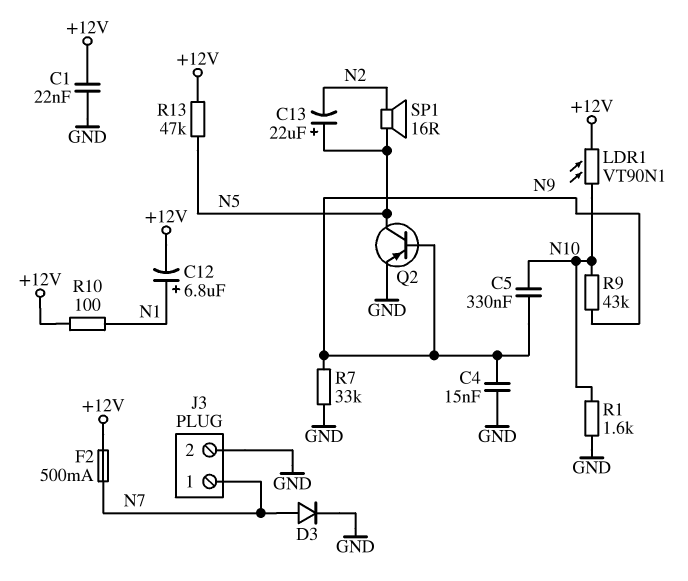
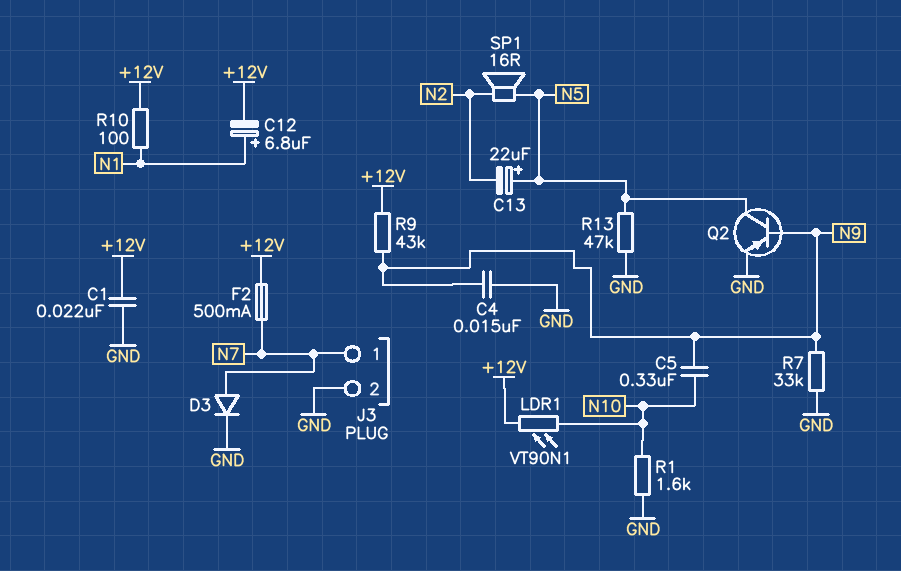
R9: 43k (N9, N10) -> 43k (+12V, N9)
R13: 47k (+12V, N5) -> 47k (GND, N5)

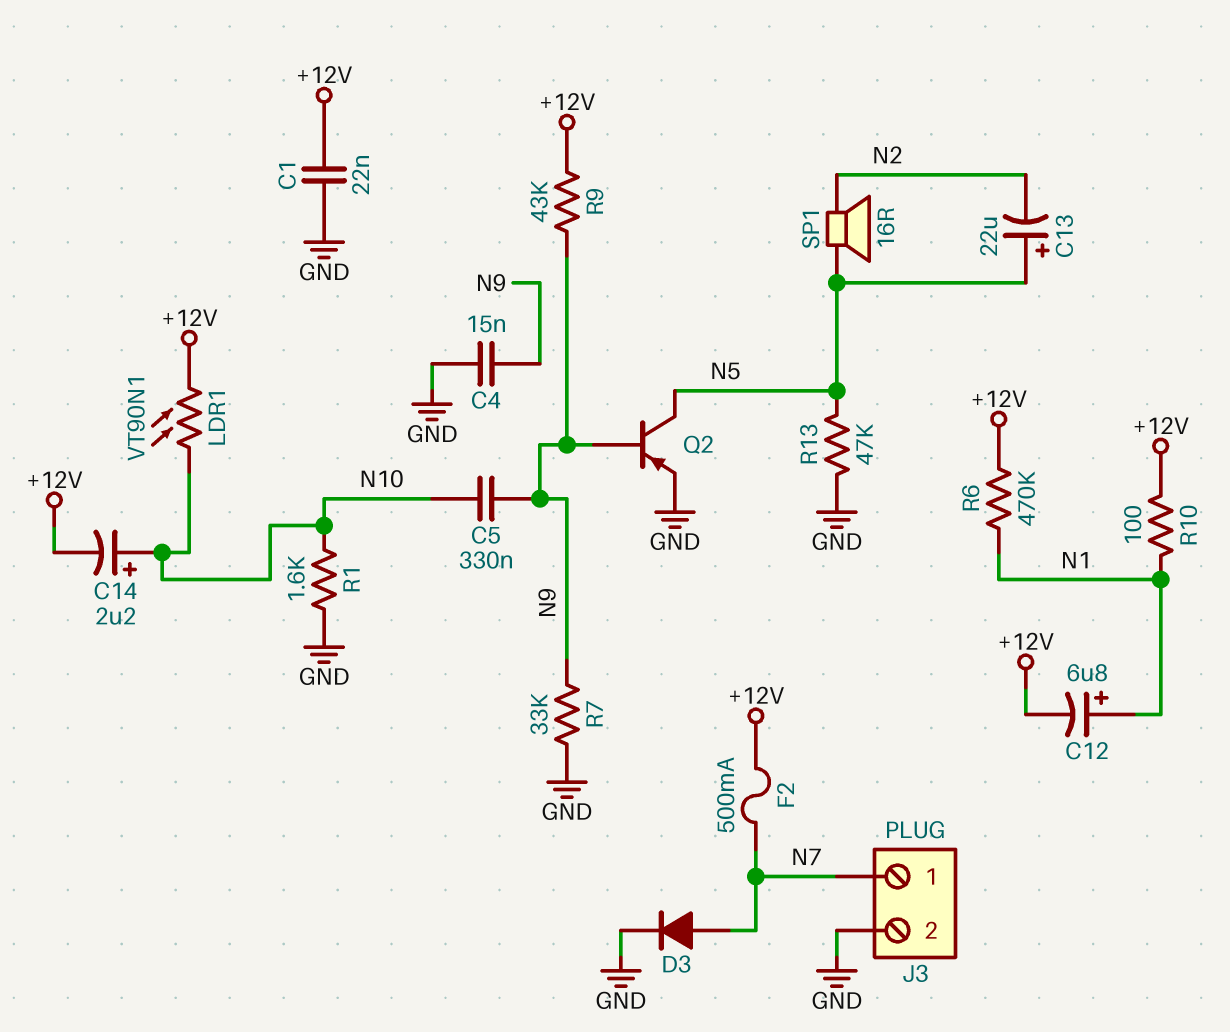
C14: none -> 2.2uF (plus N10, minus +12V)
R6: none -> 470k (+12V, N1)

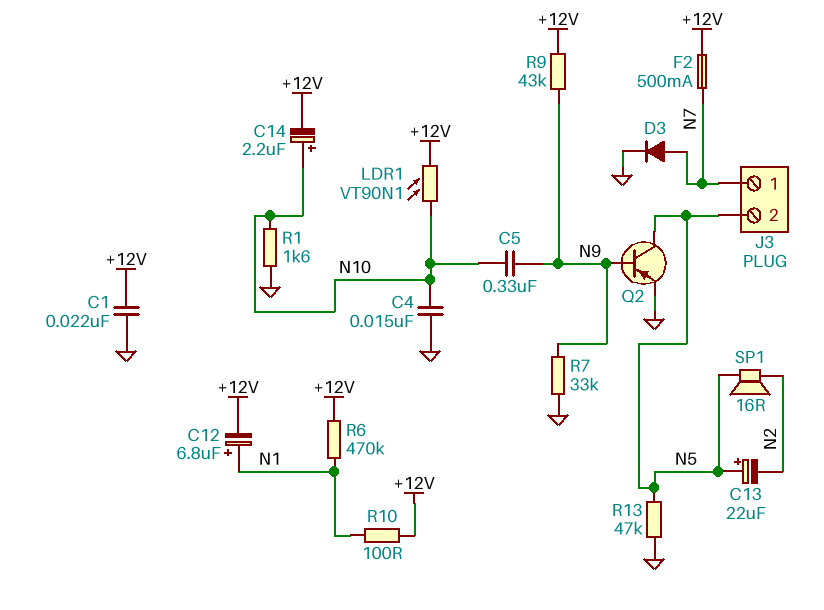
C4: 15nF (GND, N9) -> 15nF (GND, N10)
J3 pin 2: GND -> N5

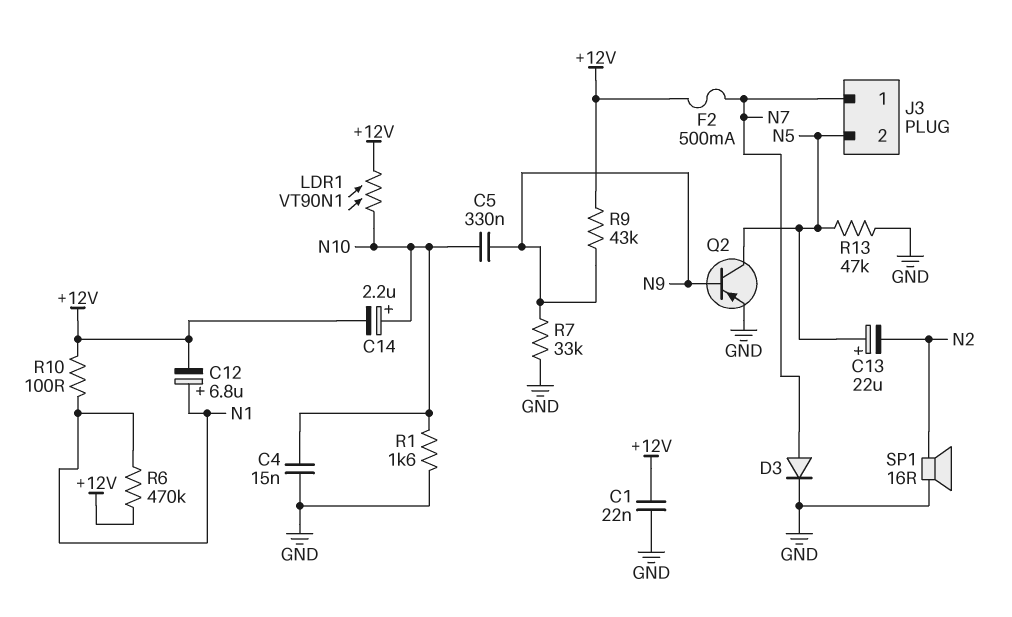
SP1: speaker 16R (N2, N5) -> speaker 16R (GND, N2)

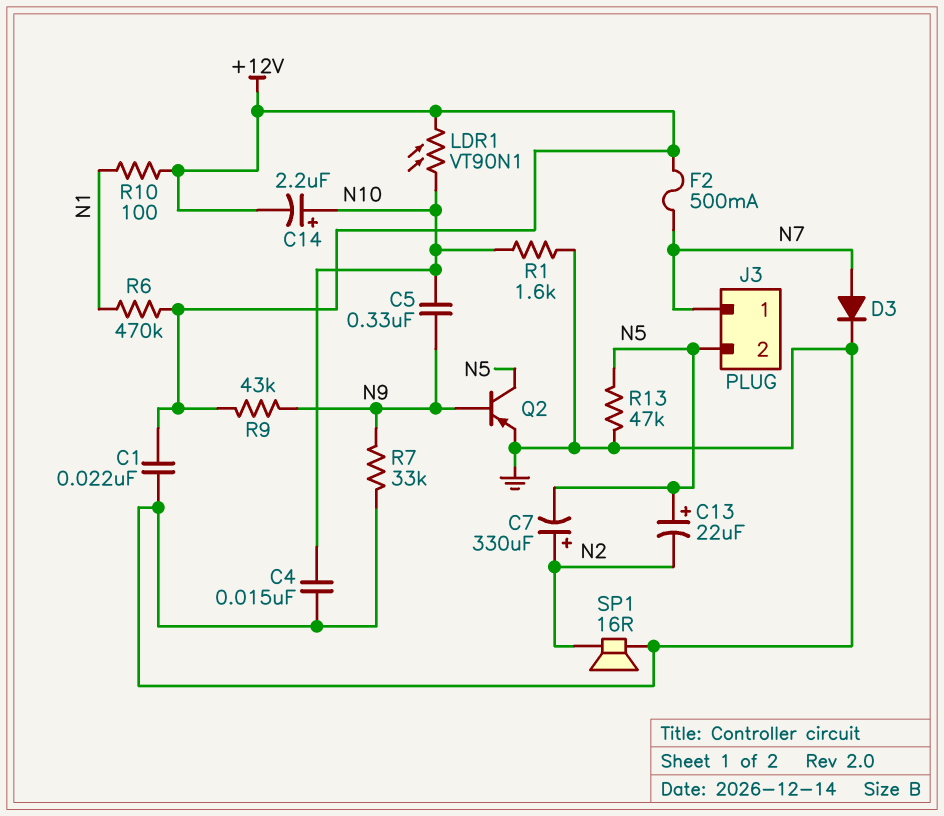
C7: none -> 330uF (plus N2, minus N5)
C12: 6.8uF (plus N1, minus +12V) -> none

